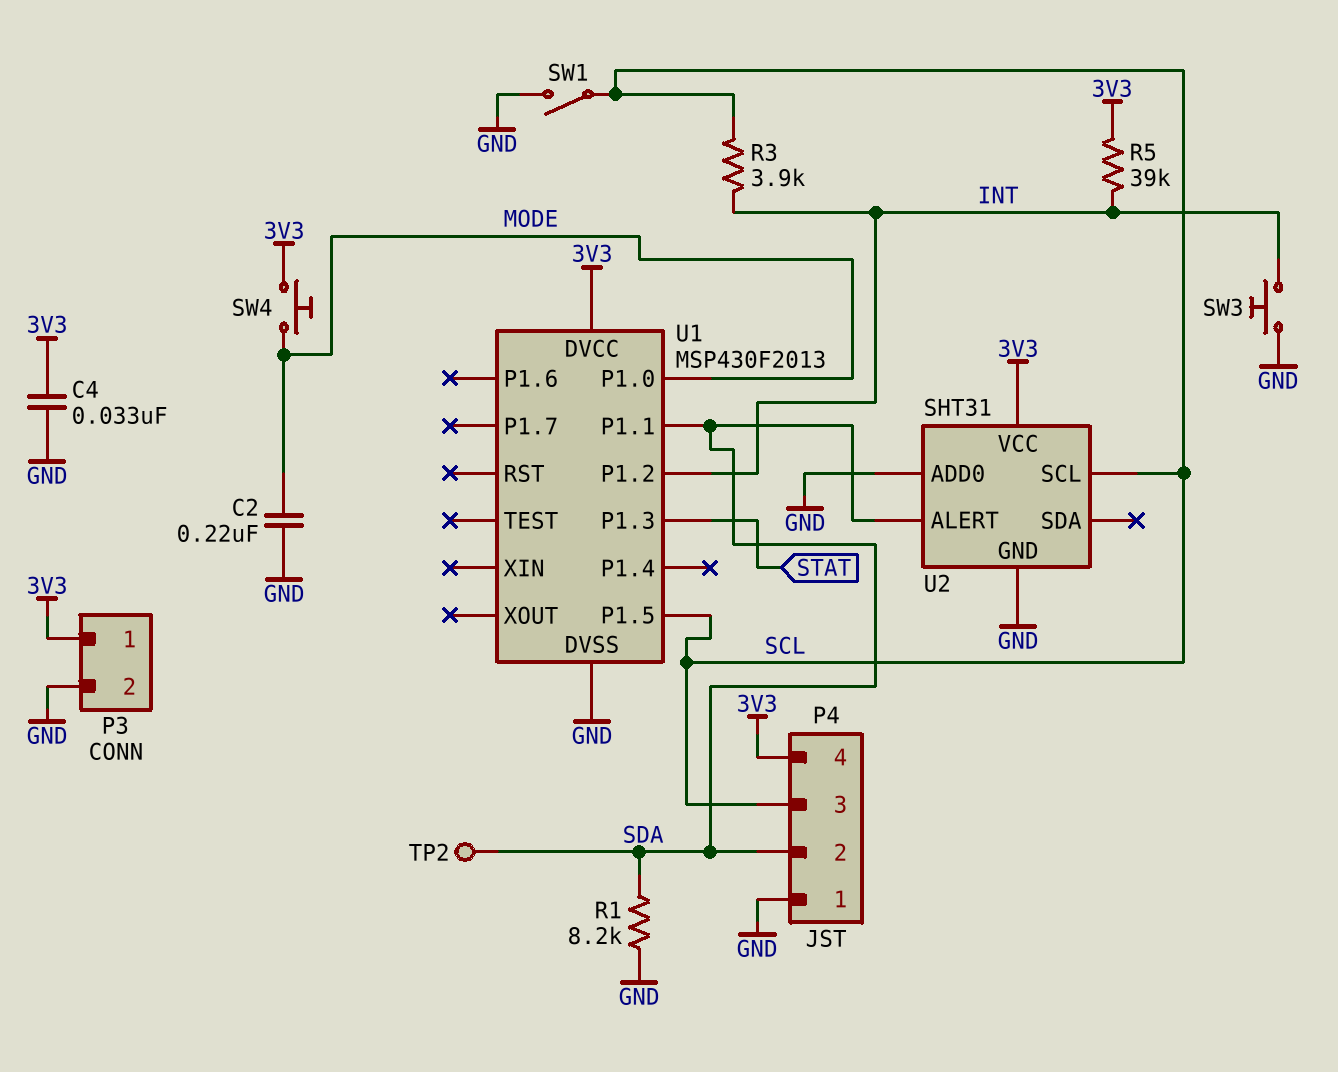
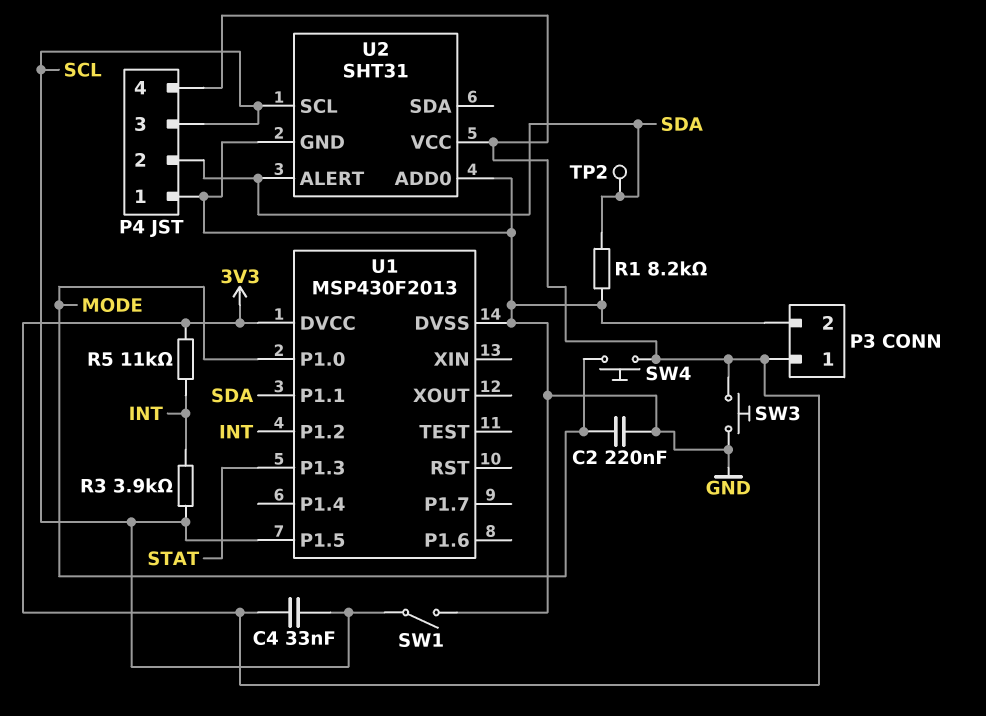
C4: 33nF (3V3, GND) -> 33nF (3V3, SCL)
R5: 39k (3V3, INT) -> 11k (3V3, INT)
SW3: button (GND, INT) -> button (3V3, GND)

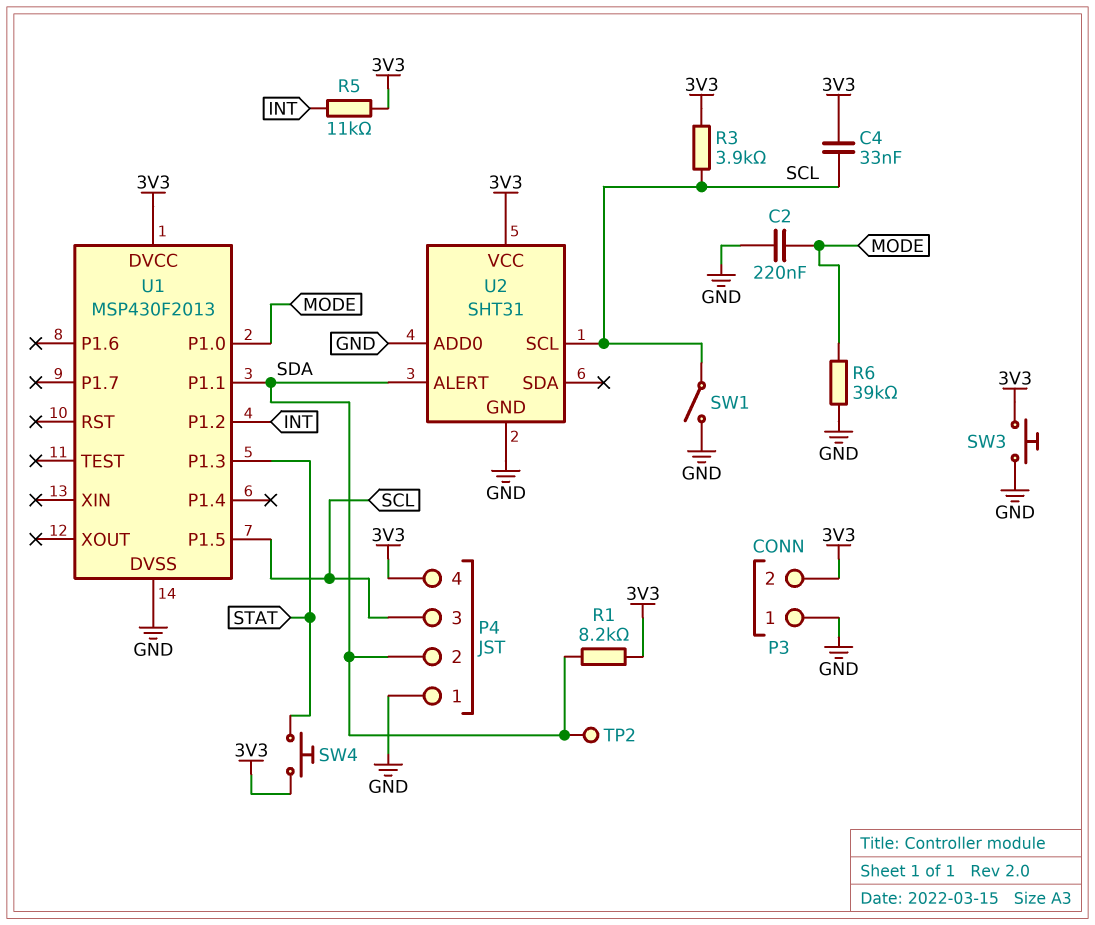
P3 pin 1: 3V3 -> GND
P3 pin 2: GND -> 3V3
R1: 8.2k (GND, SDA) -> 8.2k (3V3, SDA)
R3: 3.9k (INT, SCL) -> 3.9k (3V3, SCL)
R6: none -> 39k (GND, MODE)
SW4: button (3V3, MODE) -> button (3V3, STAT)

